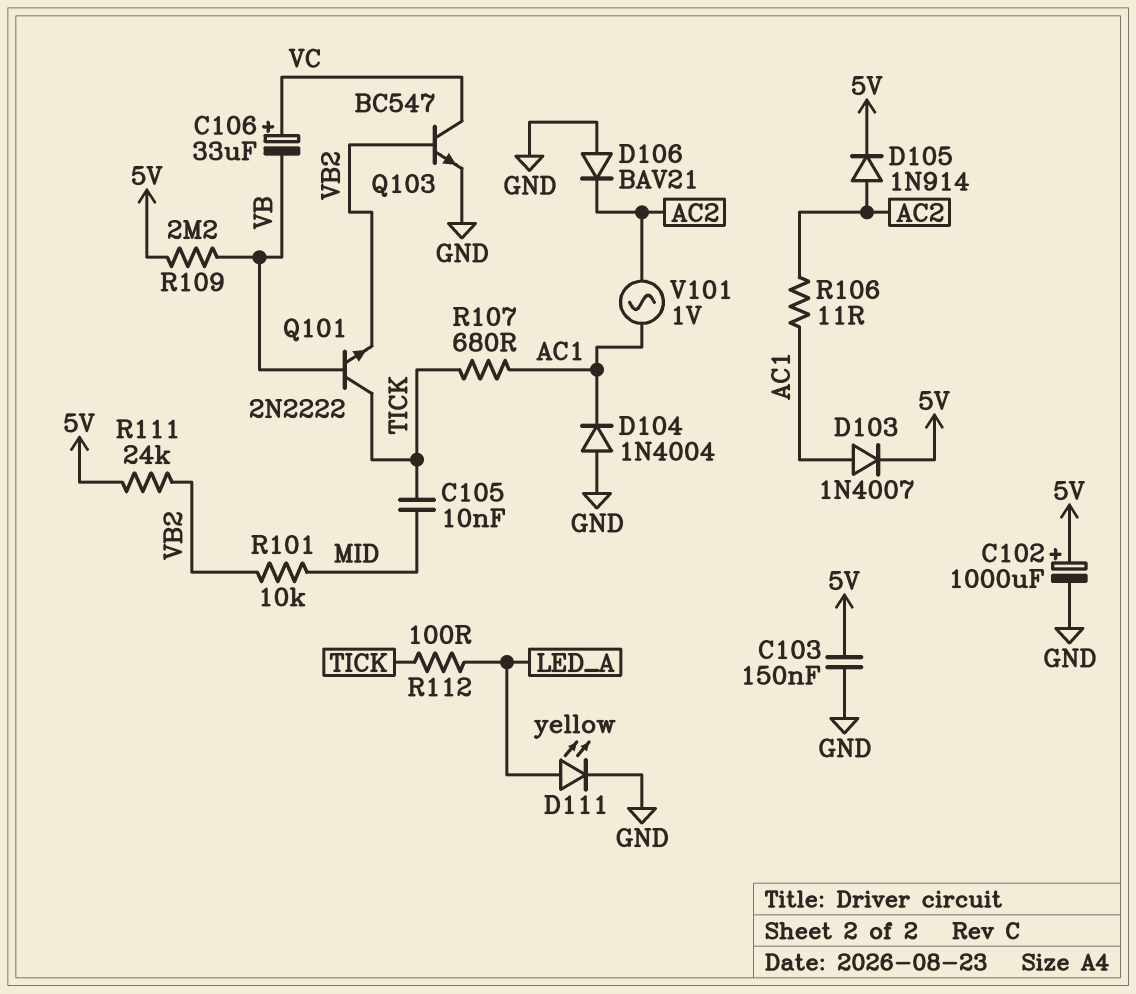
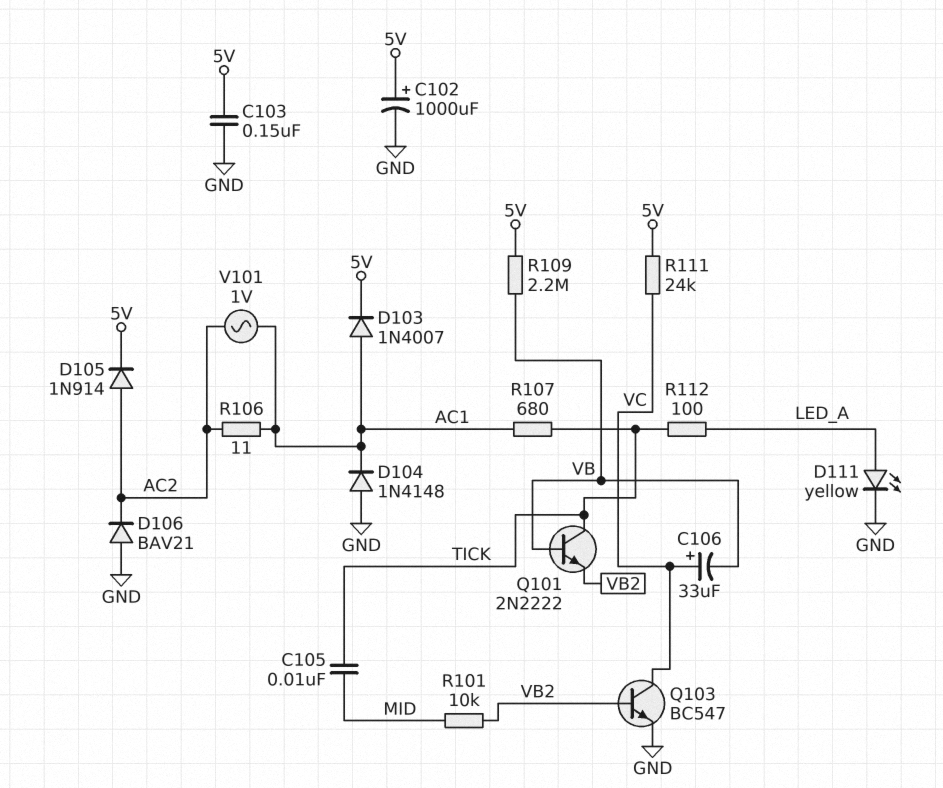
D104: diode 1N4004 (A GND, K AC1) -> diode 1N4148 (A GND, K AC1)
R111: 24k (5V, VB2) -> 24k (5V, VC)

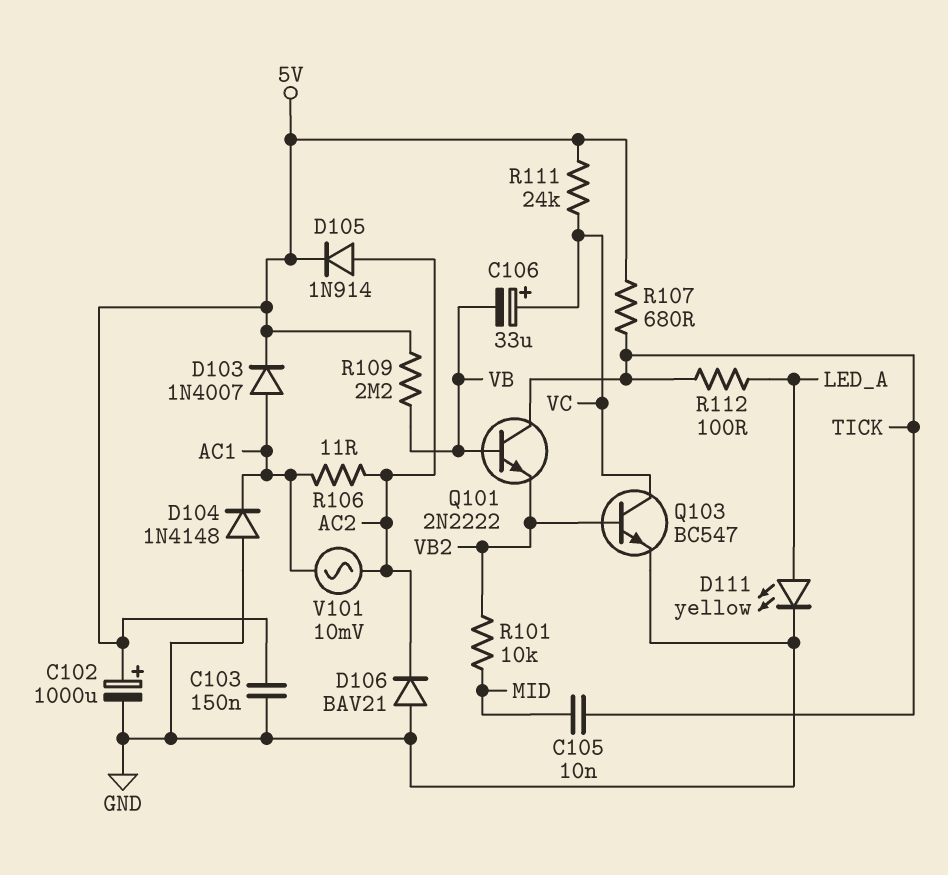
R107: 680 (AC1, TICK) -> 680 (5V, TICK)
V101: AC 1V (AC1, AC2) -> AC 10mV (AC1, AC2)

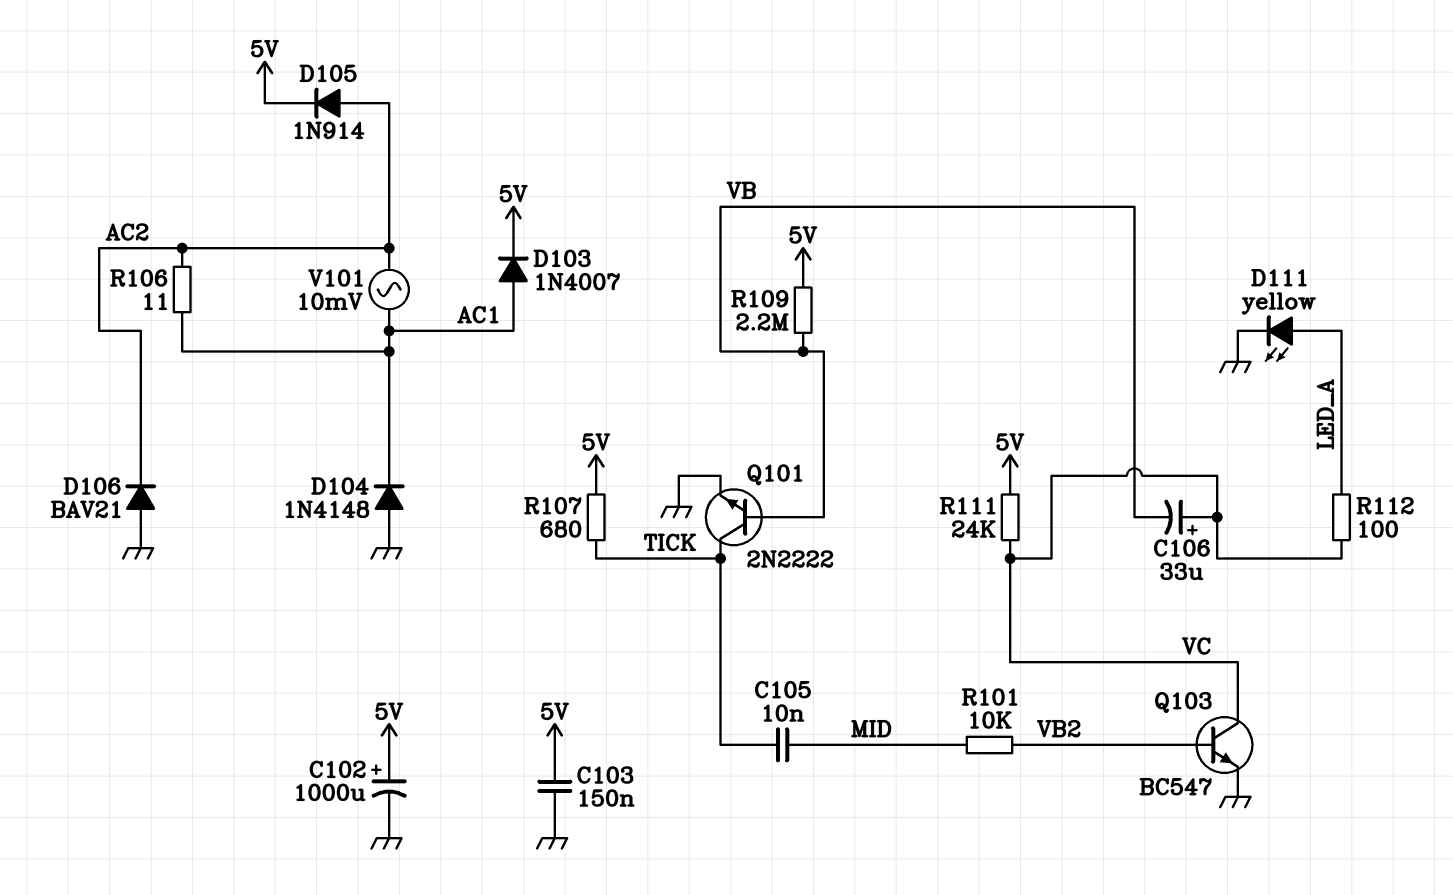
Q101: NPN 2N2222 (B VB, C TICK, E VB2) -> NPN 2N2222 (B VB, C TICK, E GND)
R112: 100 (LED_A, TICK) -> 100 (LED_A, VC)

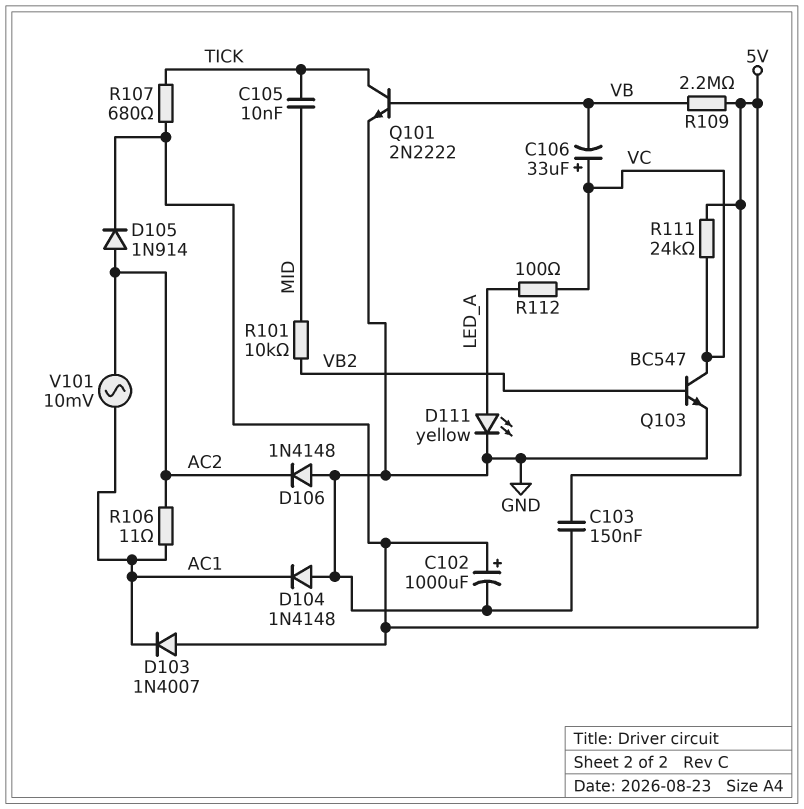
D103: diode 1N4007 (A AC1, K 5V) -> diode 1N4007 (A 5V, K AC1)
D106: diode BAV21 (A GND, K AC2) -> diode 1N4148 (A GND, K AC2)

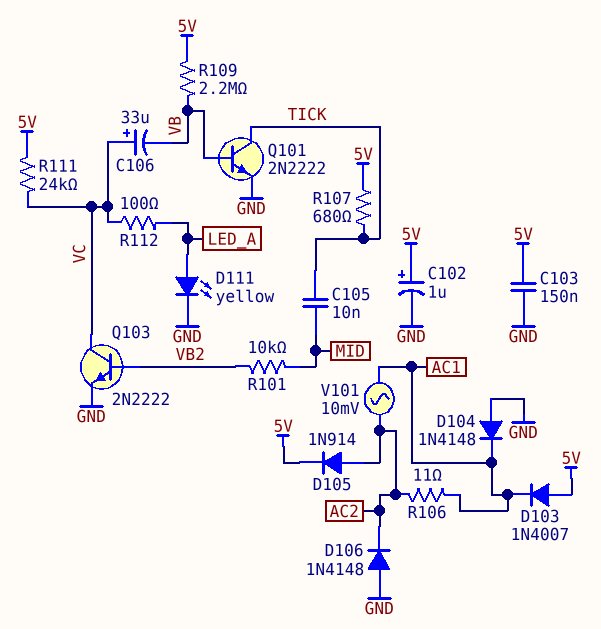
C102: 1000uF (plus 5V, minus GND) -> 1uF (plus 5V, minus GND)
Q103: NPN BC547 (B VB2, C VC, E GND) -> NPN 2N2222 (B VB2, C VC, E GND)

